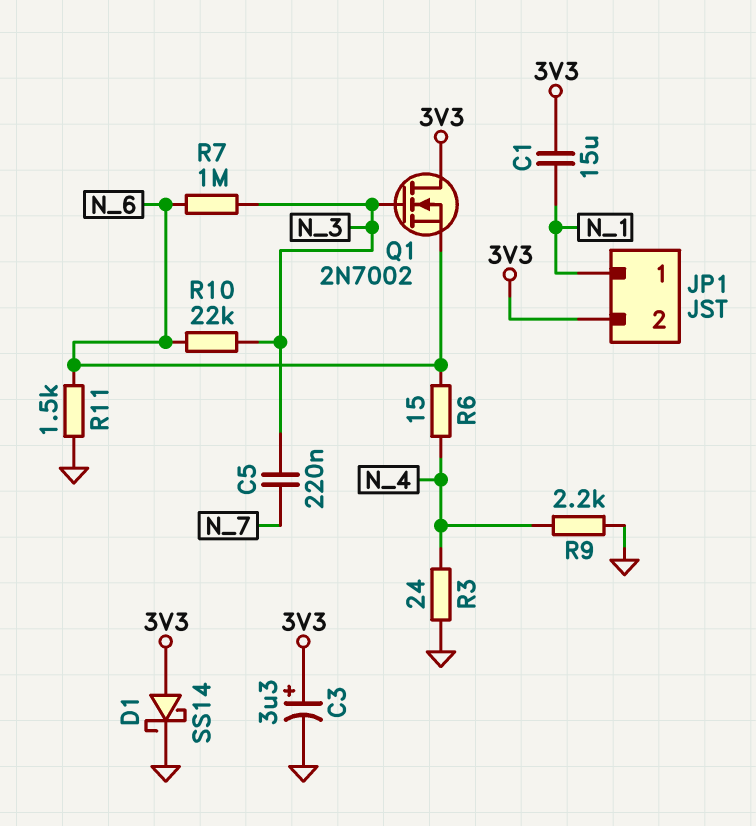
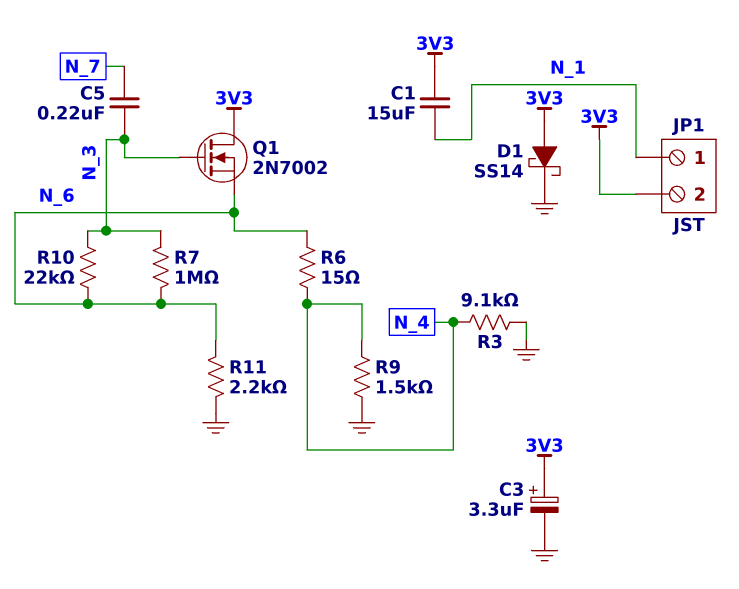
R3: 24 (GND, N_4) -> 9.1k (GND, N_4)
R9: 2.2k (GND, N_4) -> 1.5k (GND, N_4)
R11: 1.5k (GND, N_6) -> 2.2k (GND, N_6)

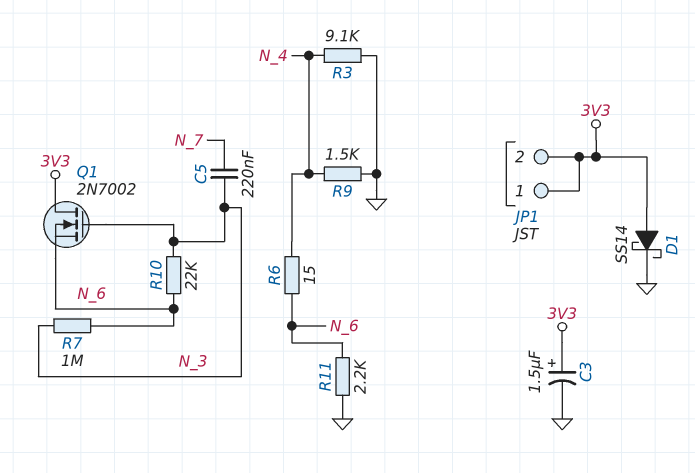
C1: 15uF (3V3, N_1) -> none
C3: 3.3uF (plus 3V3, minus GND) -> 1.5uF (plus 3V3, minus GND)
JP1 pin 1: N_1 -> 3V3

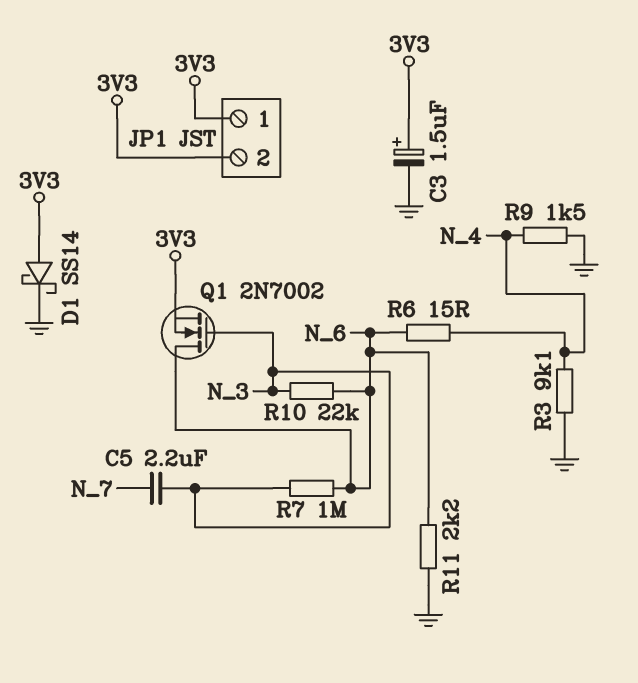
C5: 220nF (N_3, N_7) -> 2.2uF (N_3, N_7)
Q1: NMOS 2N7002 (G N_3, D 3V3, S N_6) -> NMOS 2N7002 (G N_3, D N_6, S 3V3)

